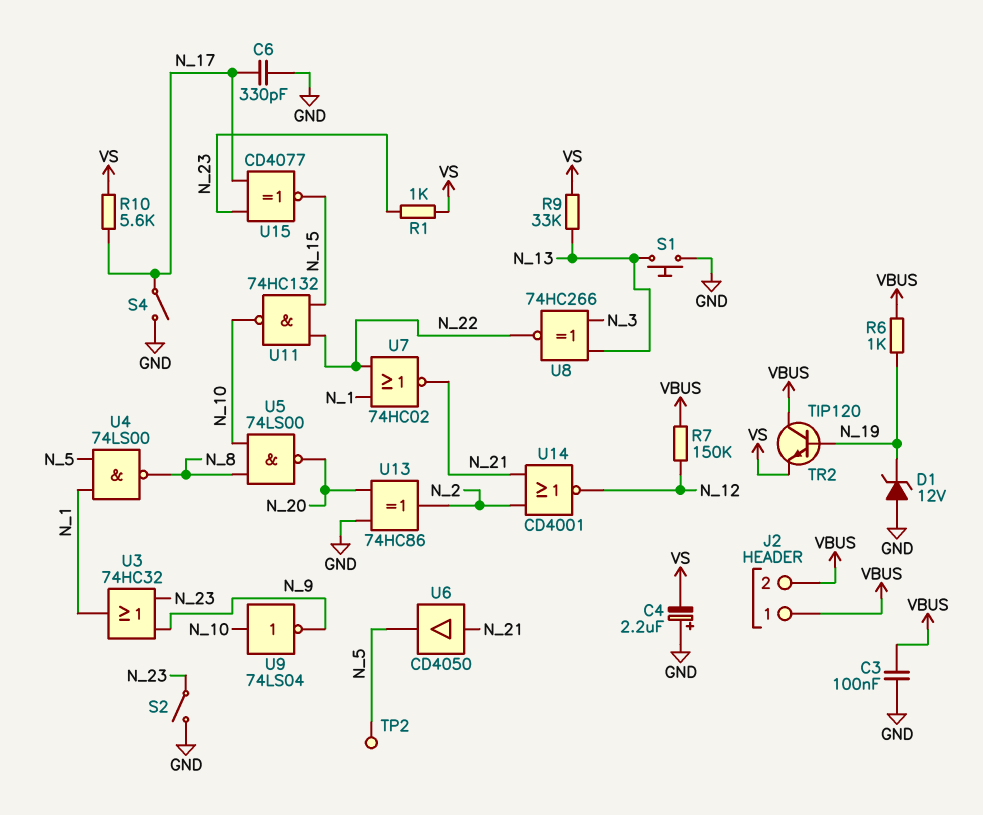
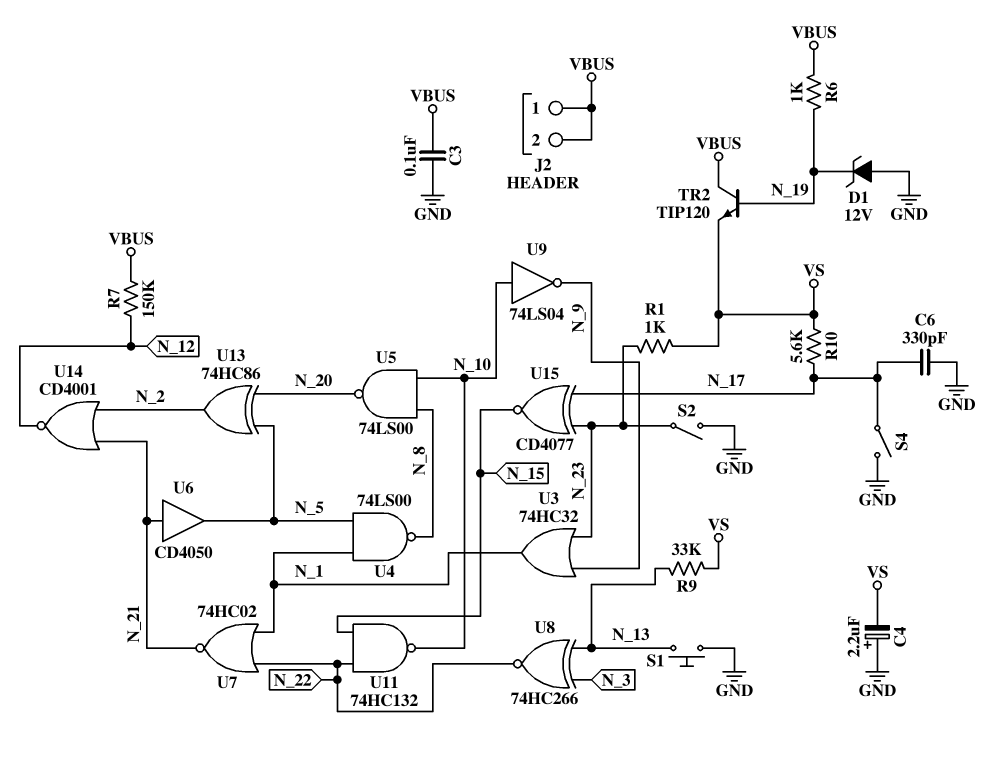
TP2: test point (N_5) -> none
U13: XOR 74HC86 (in GND, in N_20, out N_2) -> XOR 74HC86 (in N_5, in N_20, out N_2)

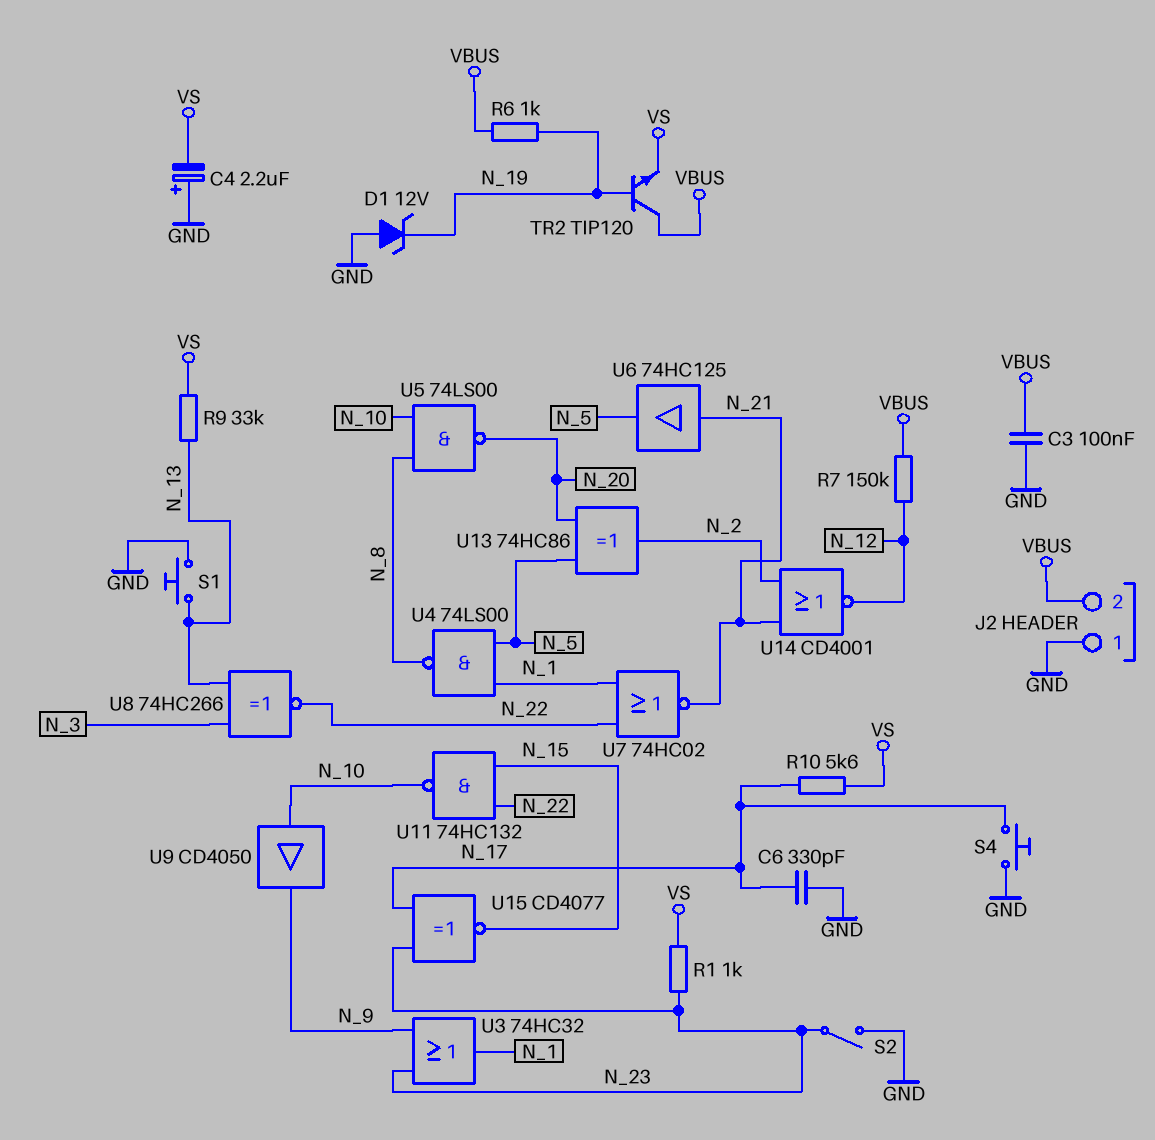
J2 pin 1: VBUS -> GND
S4: switch (GND, N_17) -> button (GND, N_17)
U6: buffer CD4050 (in N_21, out N_5) -> buffer 74HC125 (in N_21, out N_5)
U9: NOT 74LS04 (in N_10, out N_9) -> buffer CD4050 (in N_10, out N_9)

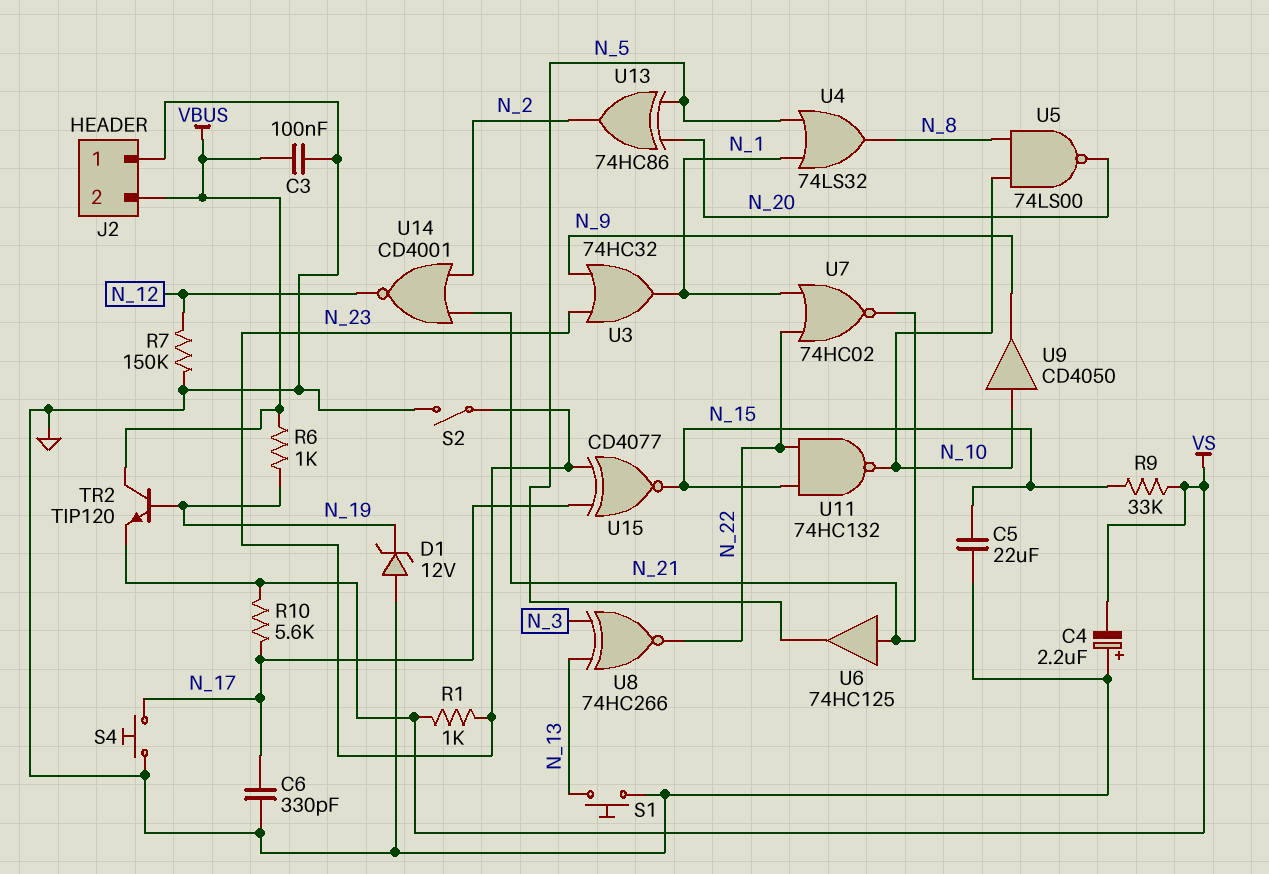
C5: none -> 22uF (GND, N_15)
R7: 150k (N_12, VBUS) -> 150k (GND, N_12)
R9: 33k (N_13, VS) -> 33k (N_15, VS)
U4: NAND 74LS00 (in N_1, in N_5, out N_8) -> OR 74LS32 (in N_1, in N_5, out N_8)

